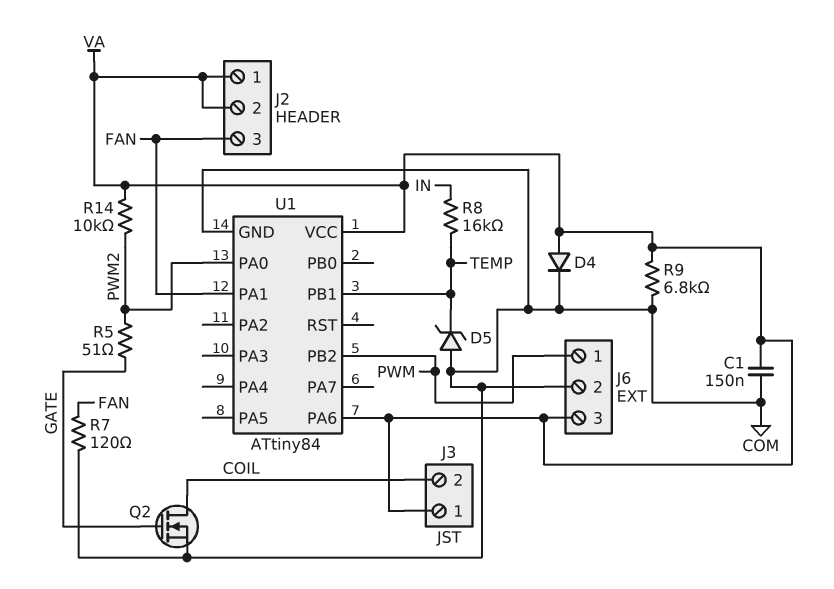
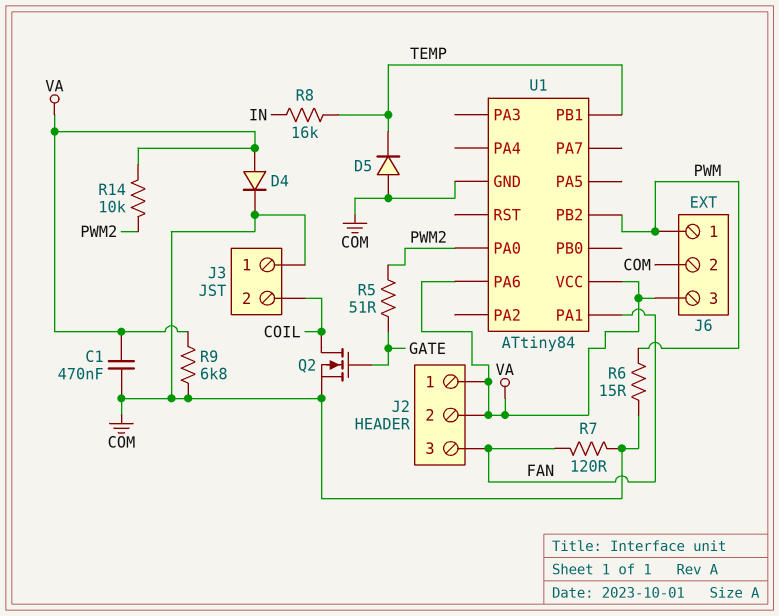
C1: 150nF (COM, VA) -> 470nF (COM, VA)
D5: zener (A COM, K TEMP) -> diode (A COM, K TEMP)
J3 pin 1: VA -> COM
R6: none -> 15 (COM, PWM)

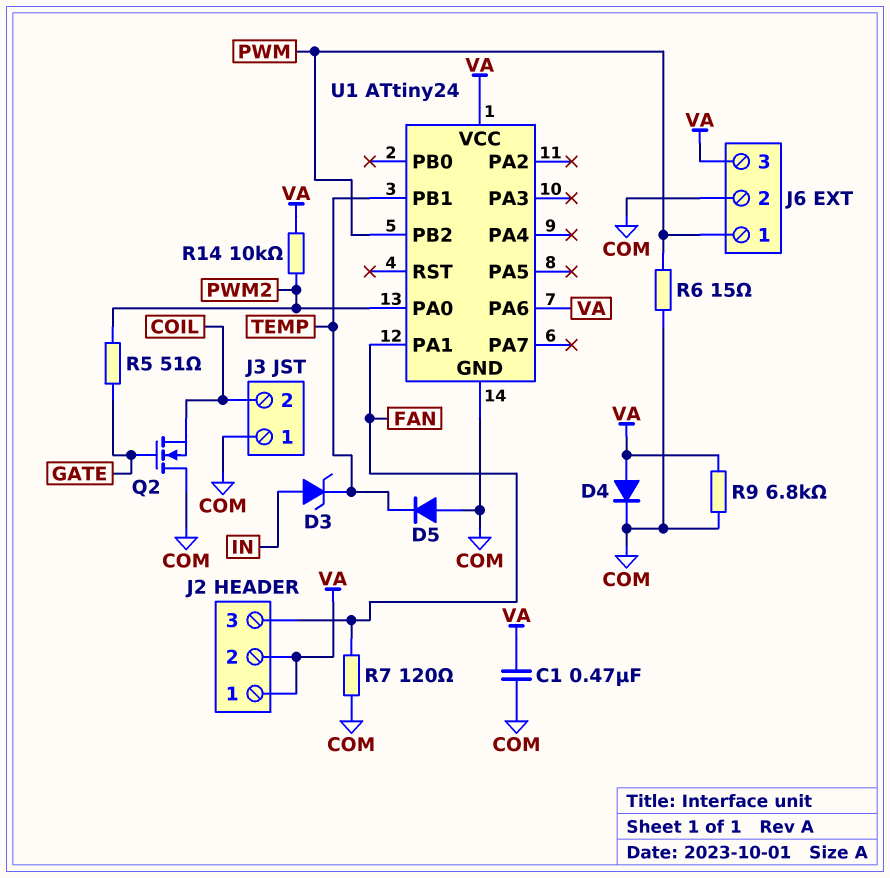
D3: none -> zener (A IN, K TEMP)
Q2: NMOS (G GATE, D COIL, S COM) -> NMOS (G GATE, D COM, S COIL)
R8: 16k (IN, TEMP) -> none
U1: ATtiny84 -> ATtiny24

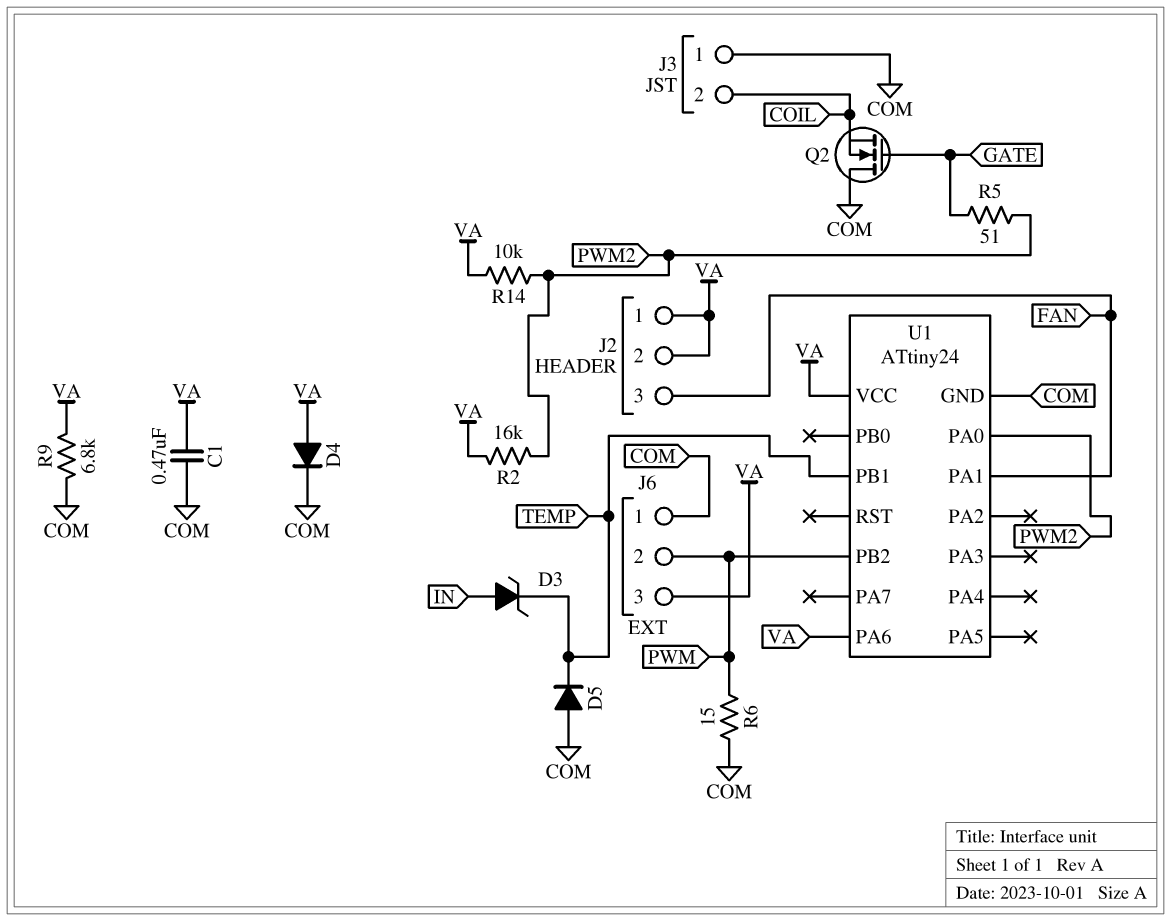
J6 pin 1: PWM -> COM
J6 pin 2: COM -> PWM
R2: none -> 16k (PWM2, VA)
R7: 120 (COM, FAN) -> none

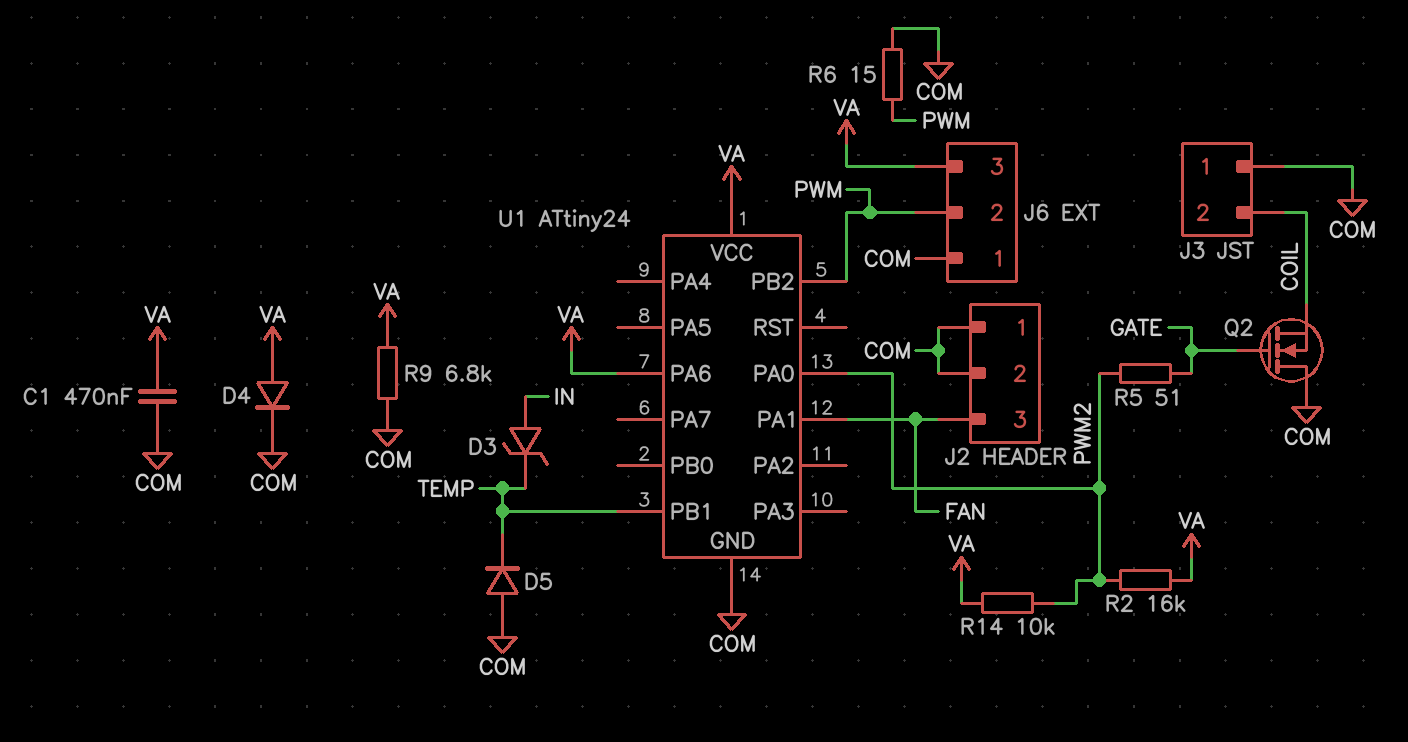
J2 pin 1: VA -> COM
J2 pin 2: VA -> COM

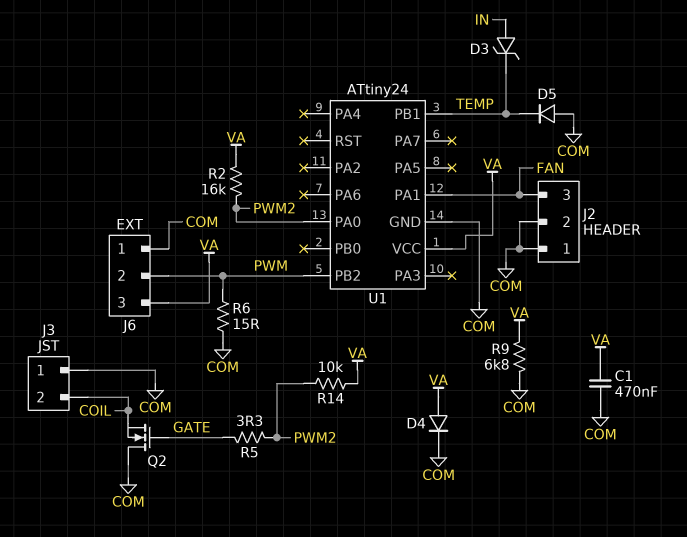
R5: 51 (GATE, PWM2) -> 3.3 (GATE, PWM2)
U1 pin PA6: VA -> none

